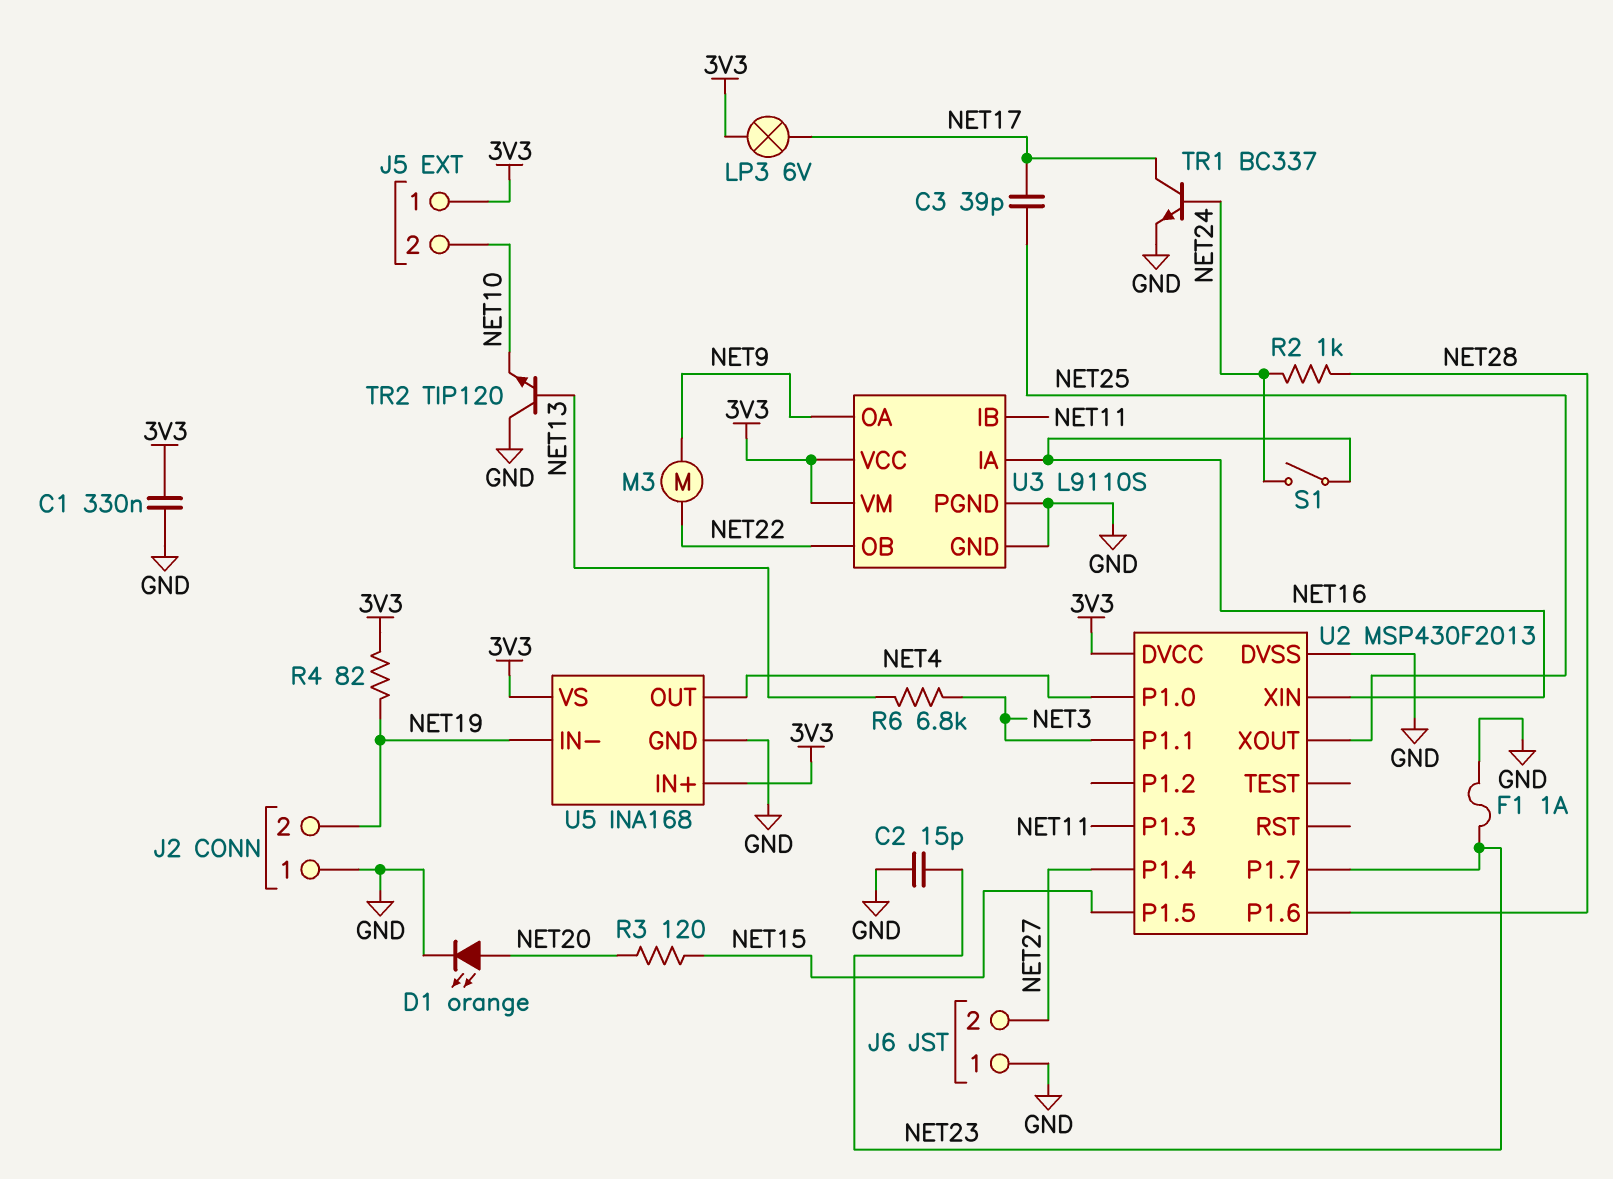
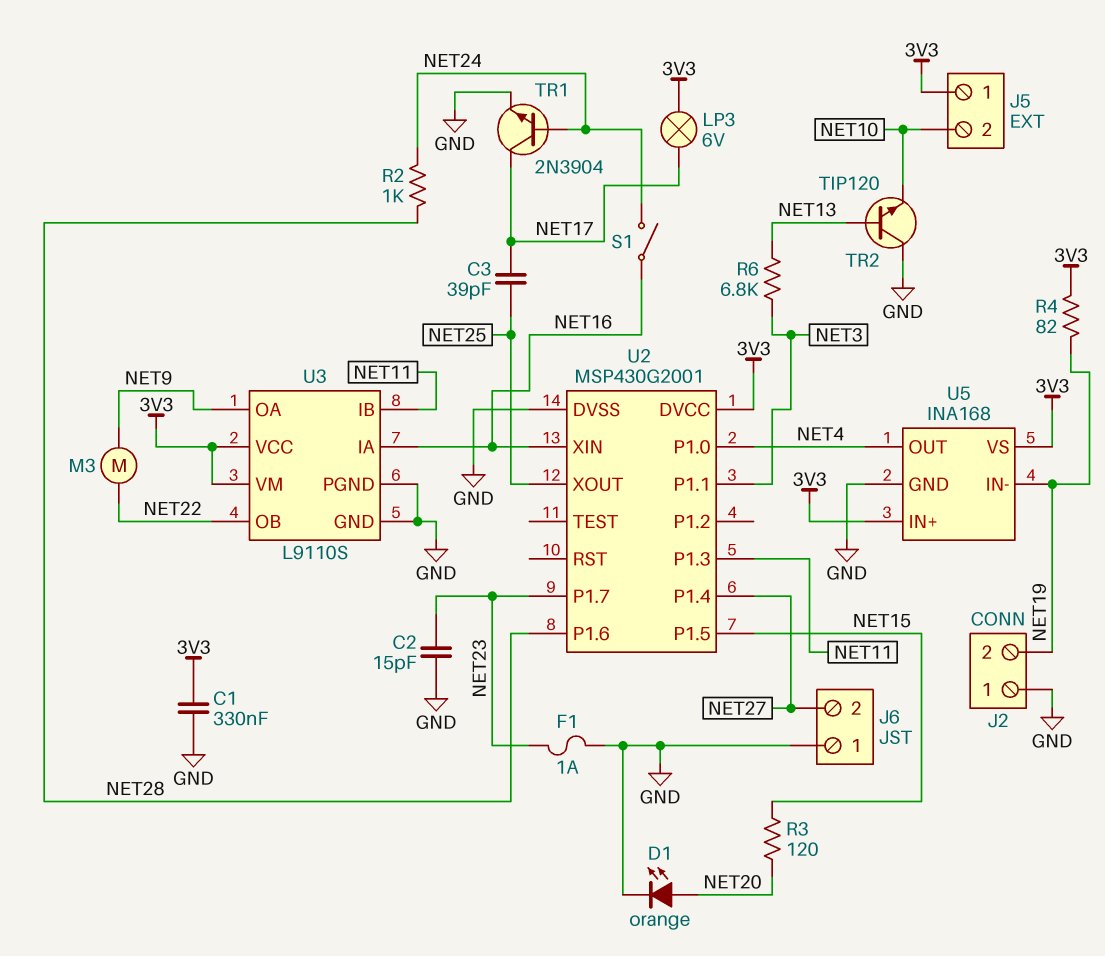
TR1: NPN BC337 (B NET24, C NET17, E GND) -> NPN 2N3904 (B NET24, C NET17, E GND)
U2: MSP430F2013 -> MSP430G2001

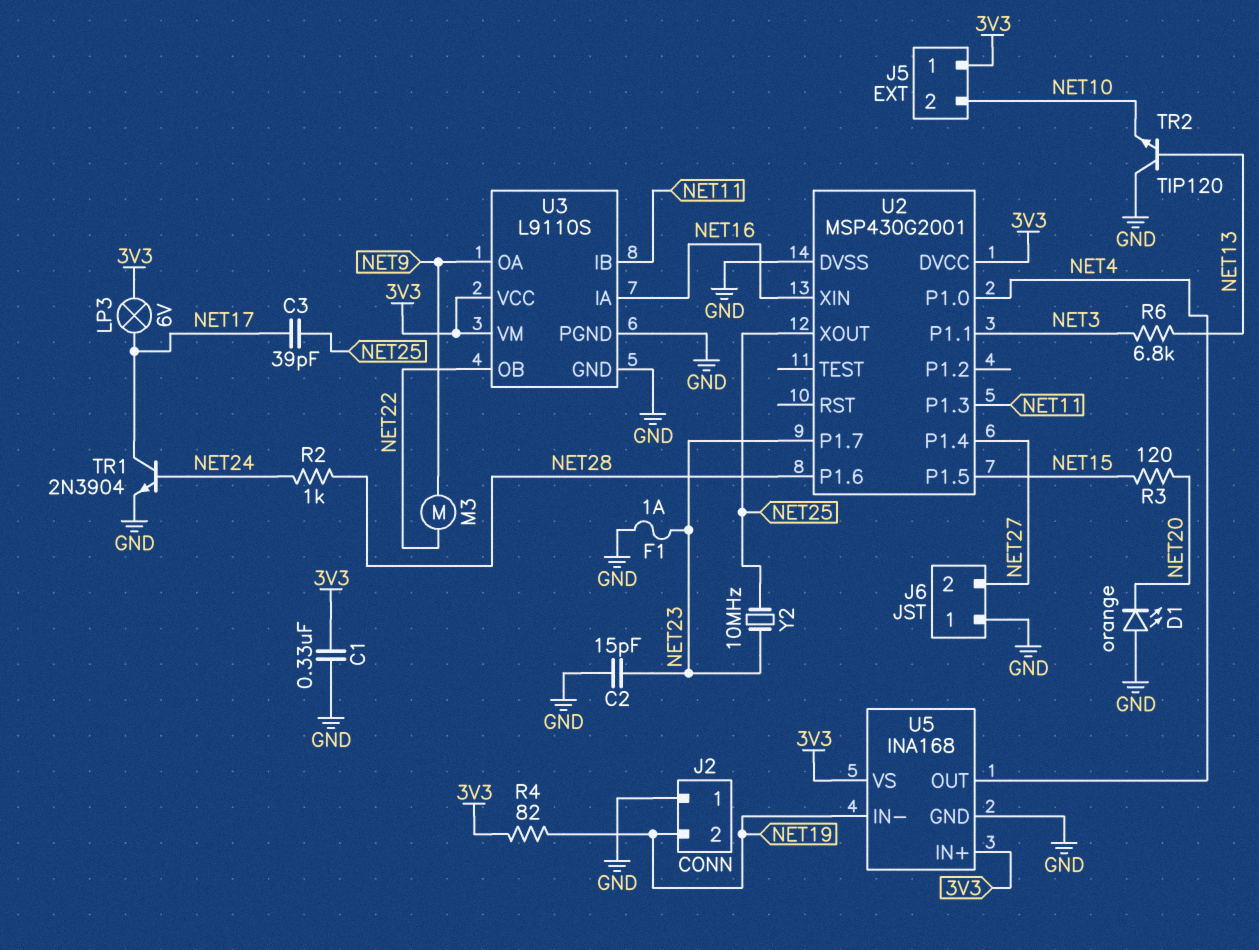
D1: LED orange (A NET20, K GND) -> LED orange (A GND, K NET20)
S1: switch (NET16, NET24) -> none
Y2: none -> 10MHz (NET23, NET25)

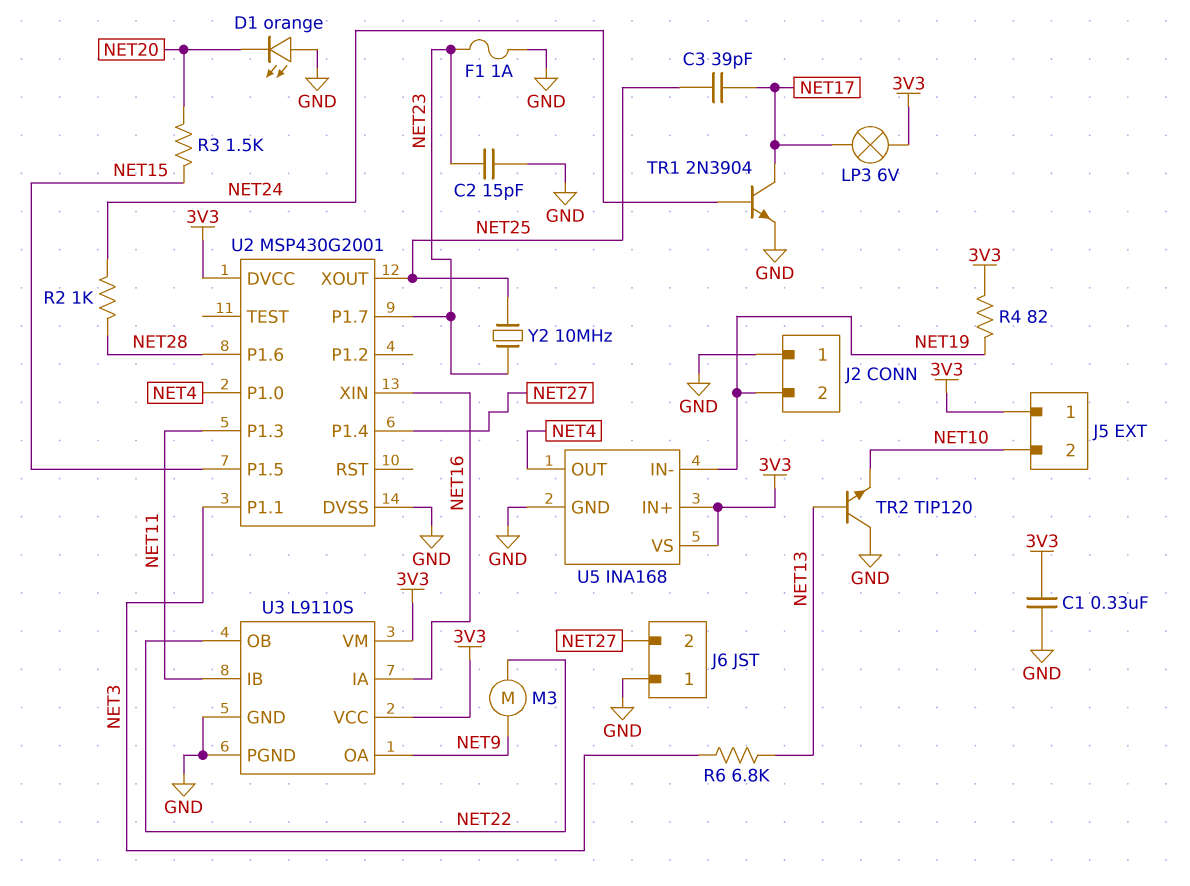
R3: 120 (NET15, NET20) -> 1.5k (NET15, NET20)

